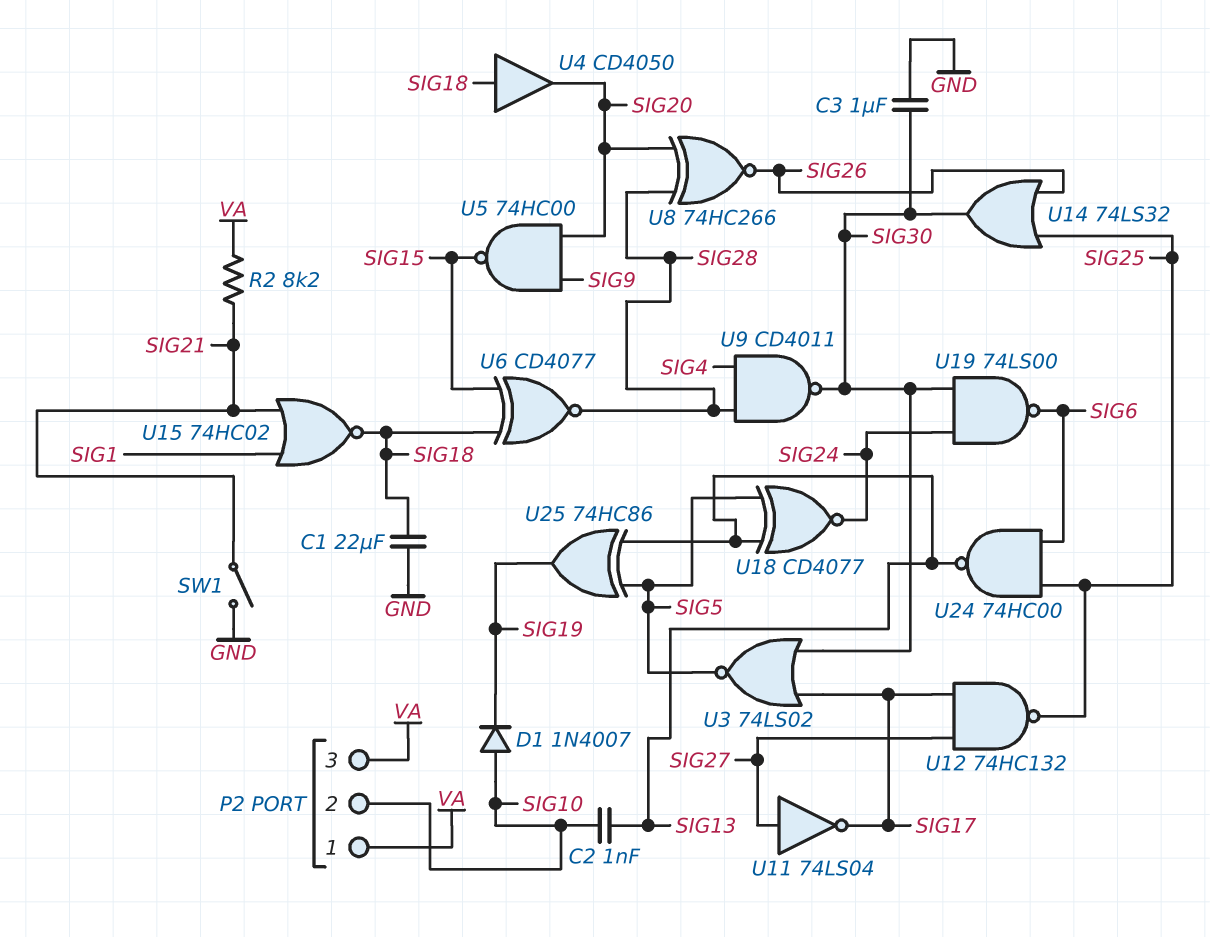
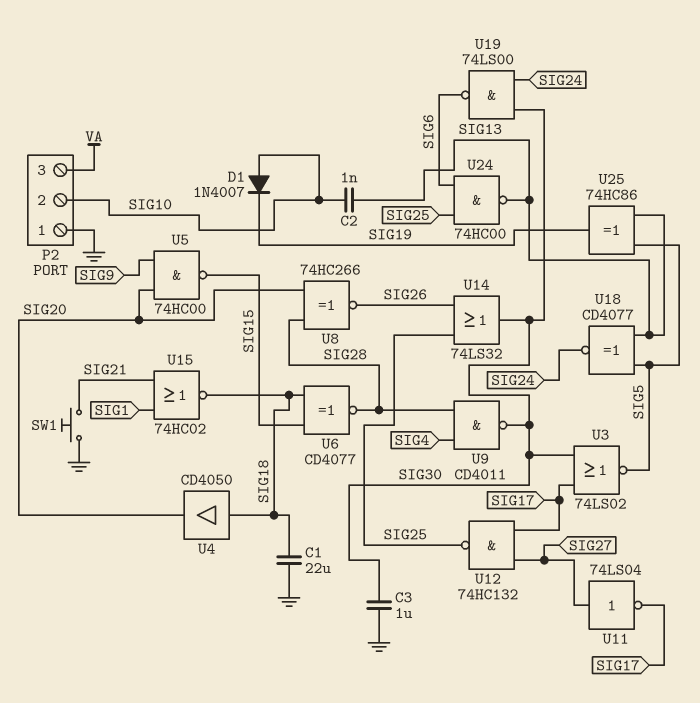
P2 pin 1: VA -> GND
R2: 8.2k (SIG21, VA) -> none
SW1: switch (GND, SIG21) -> button (GND, SIG21)

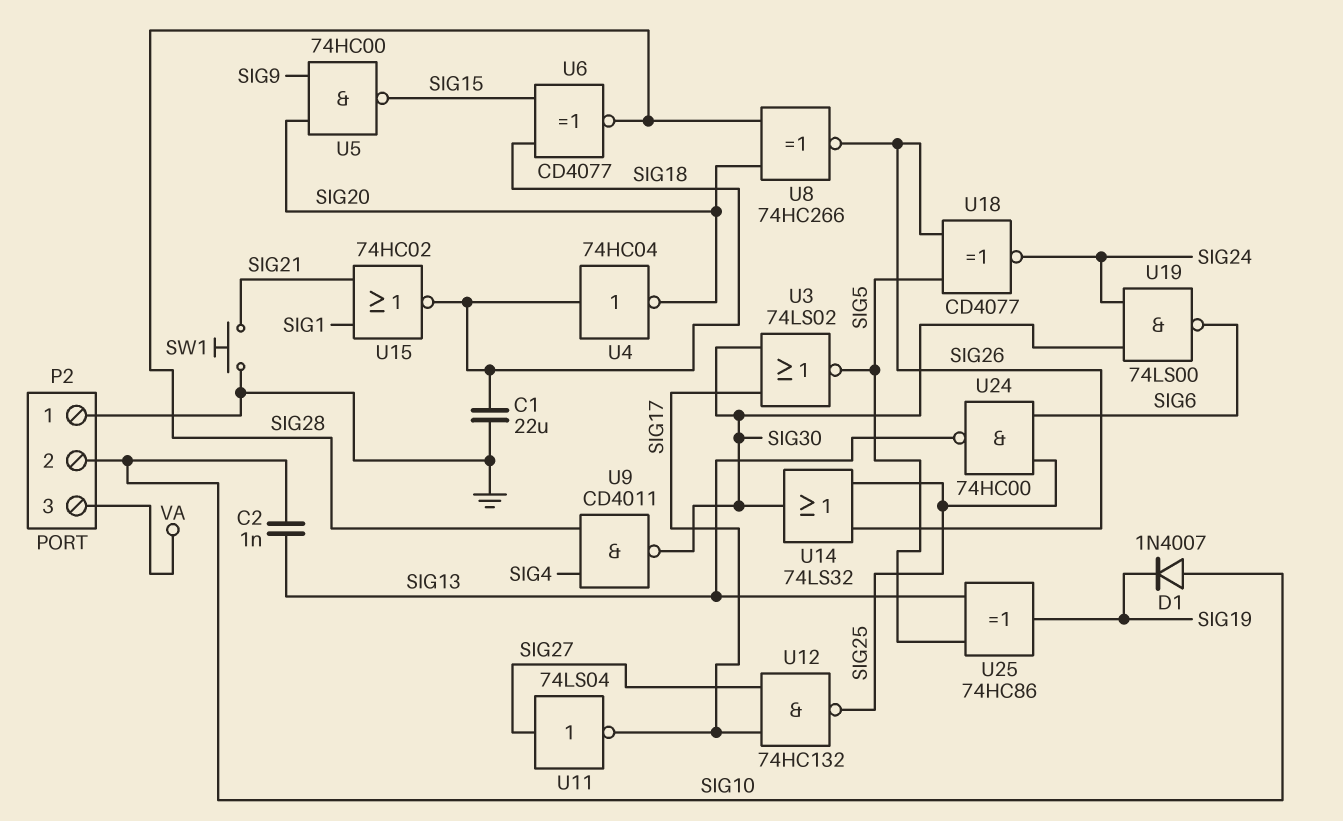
C3: 1uF (GND, SIG30) -> none
U4: buffer CD4050 (in SIG18, out SIG20) -> NOT 74HC04 (in SIG18, out SIG20)
U18: XNOR CD4077 (in SIG5, in SIG13, out SIG24) -> XNOR CD4077 (in SIG5, in SIG26, out SIG24)

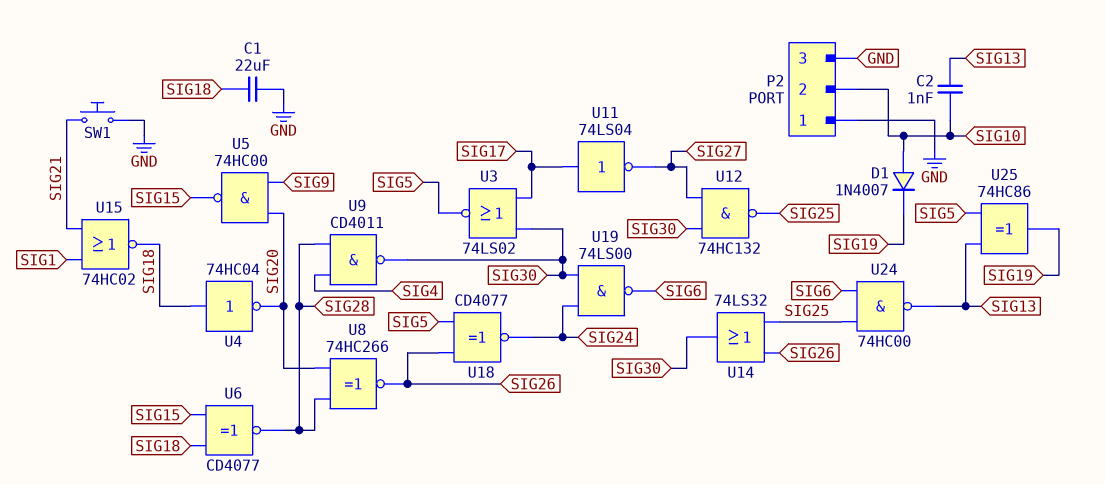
P2 pin 3: VA -> GND
U11: NOT 74LS04 (in SIG27, out SIG17) -> NOT 74LS04 (in SIG17, out SIG27)
U12: NAND 74HC132 (in SIG17, in SIG27, out SIG25) -> NAND 74HC132 (in SIG27, in SIG30, out SIG25)

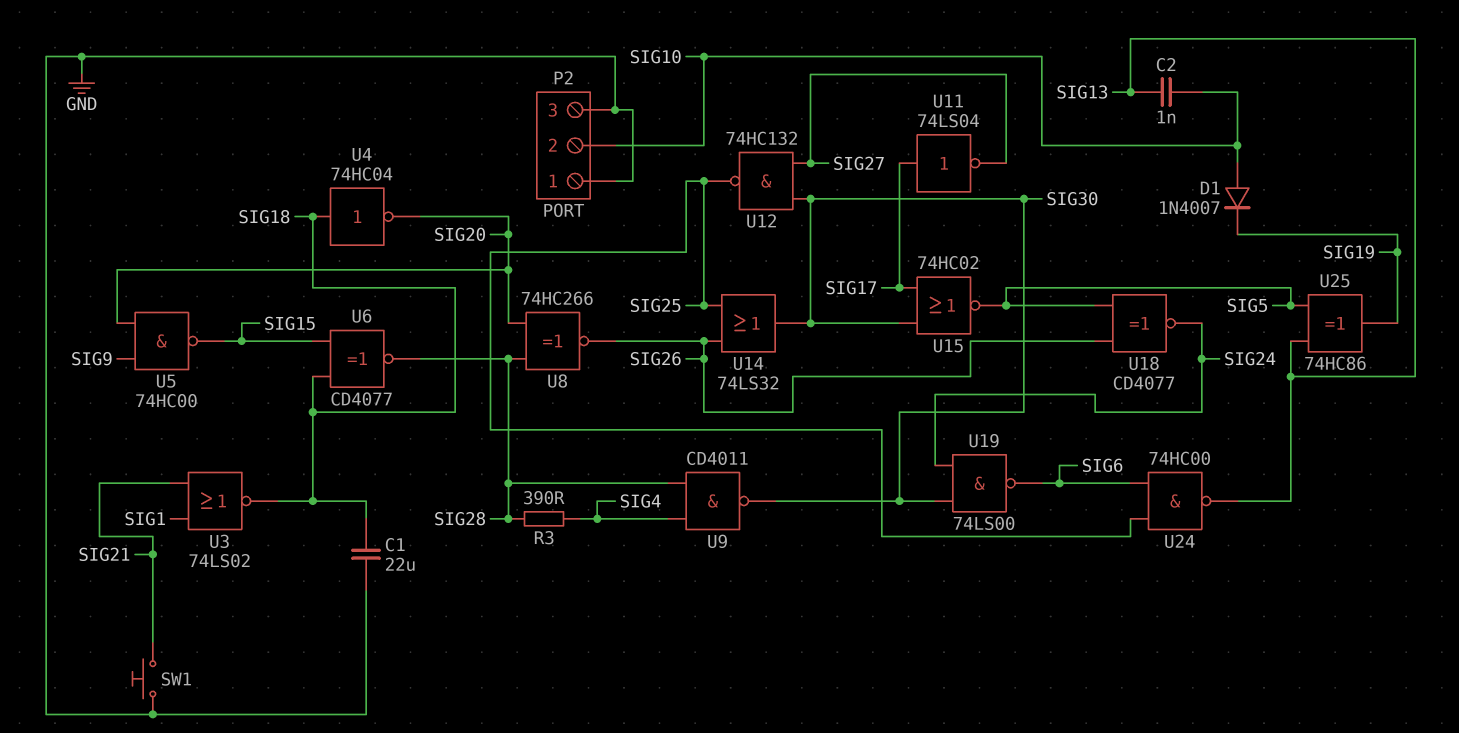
R3: none -> 390 (SIG4, SIG28)
U3: NOR 74LS02 (in SIG17, in SIG30, out SIG5) -> NOR 74LS02 (in SIG1, in SIG21, out SIG18)
U15: NOR 74HC02 (in SIG1, in SIG21, out SIG18) -> NOR 74HC02 (in SIG17, in SIG30, out SIG5)

